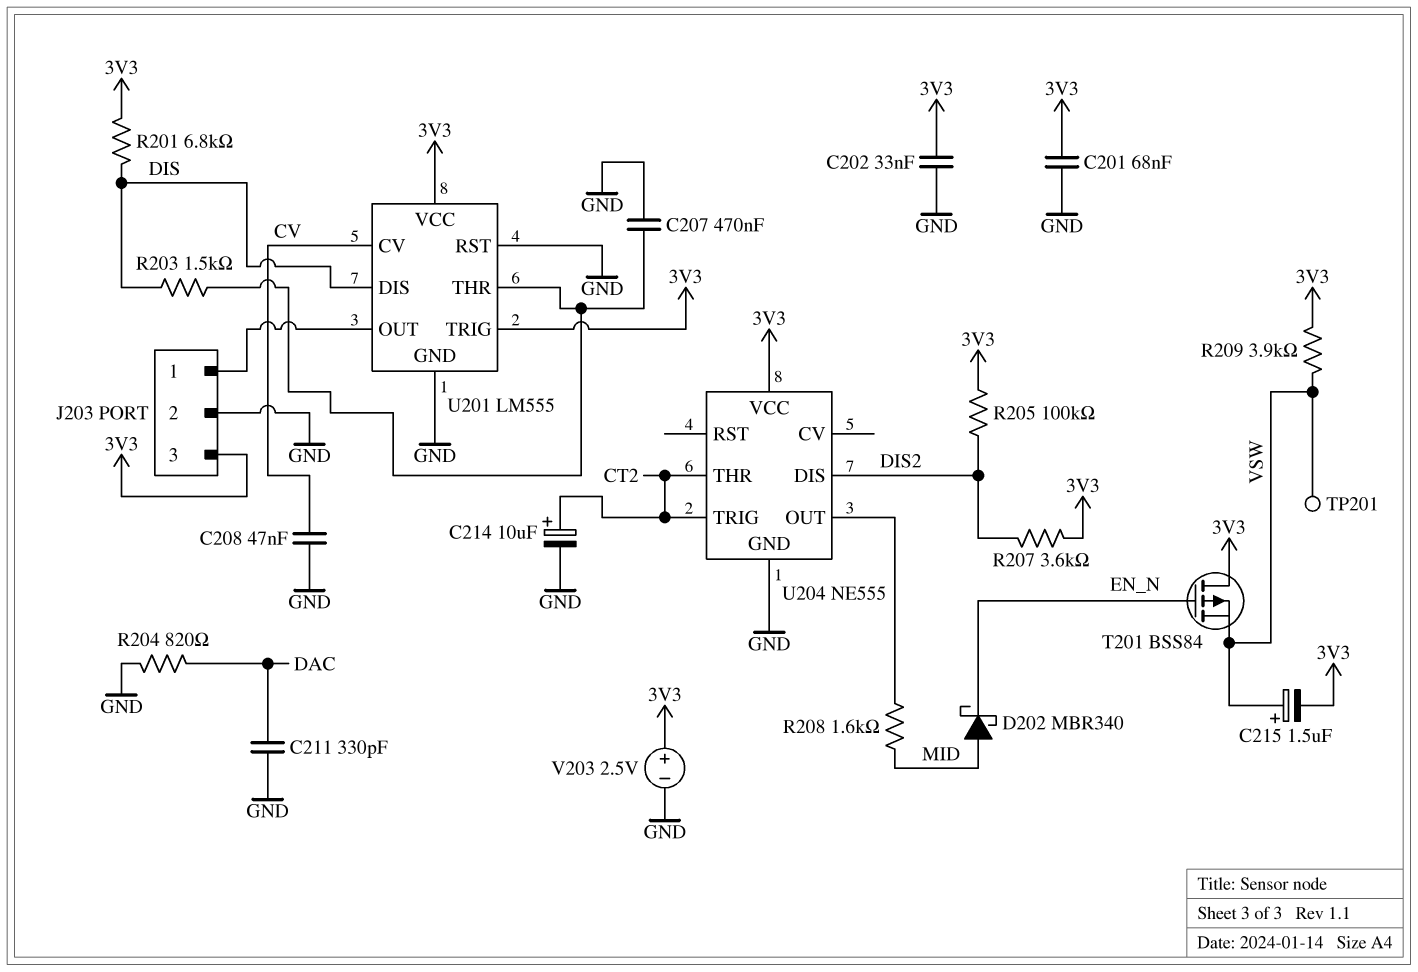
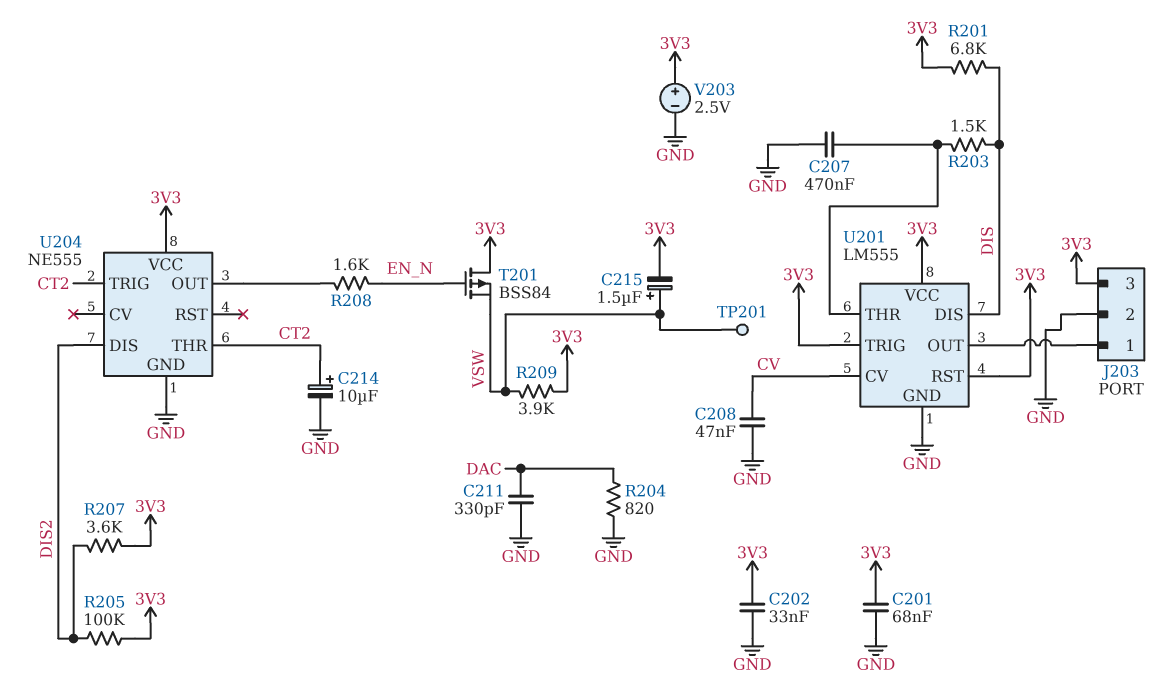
D202: schottky MBR340 (A MID, K EN_N) -> none
R208: 1.6k (MID, U204/OUT) -> 1.6k (EN_N, U204/OUT)
U201 pin RST: GND -> 3V3

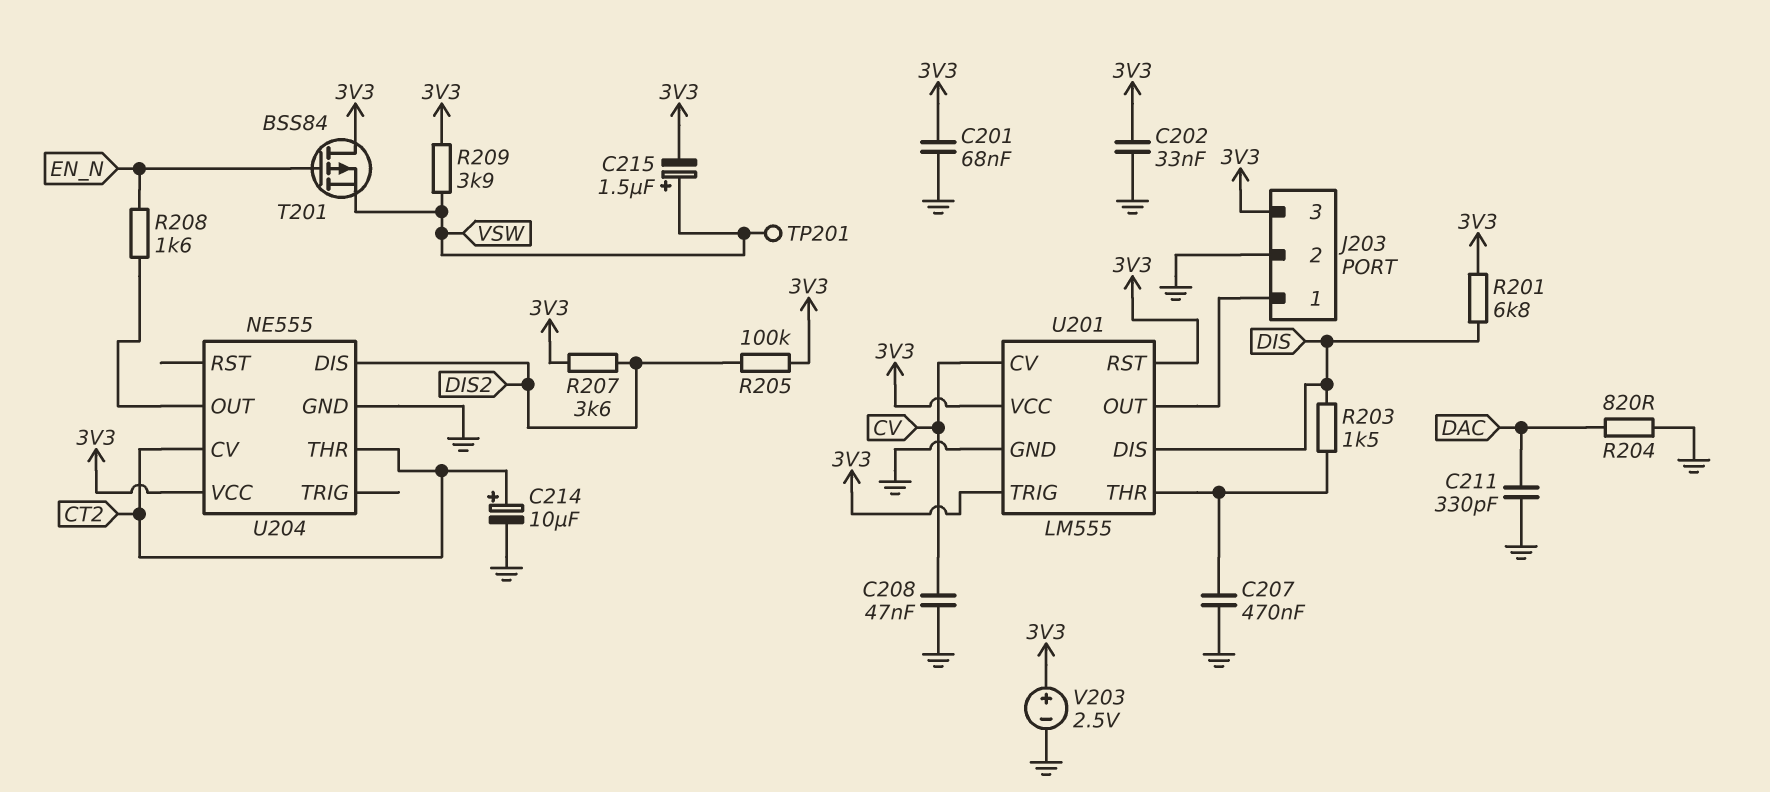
U204 pin CV: none -> CT2
U204 pin TRIG: CT2 -> none

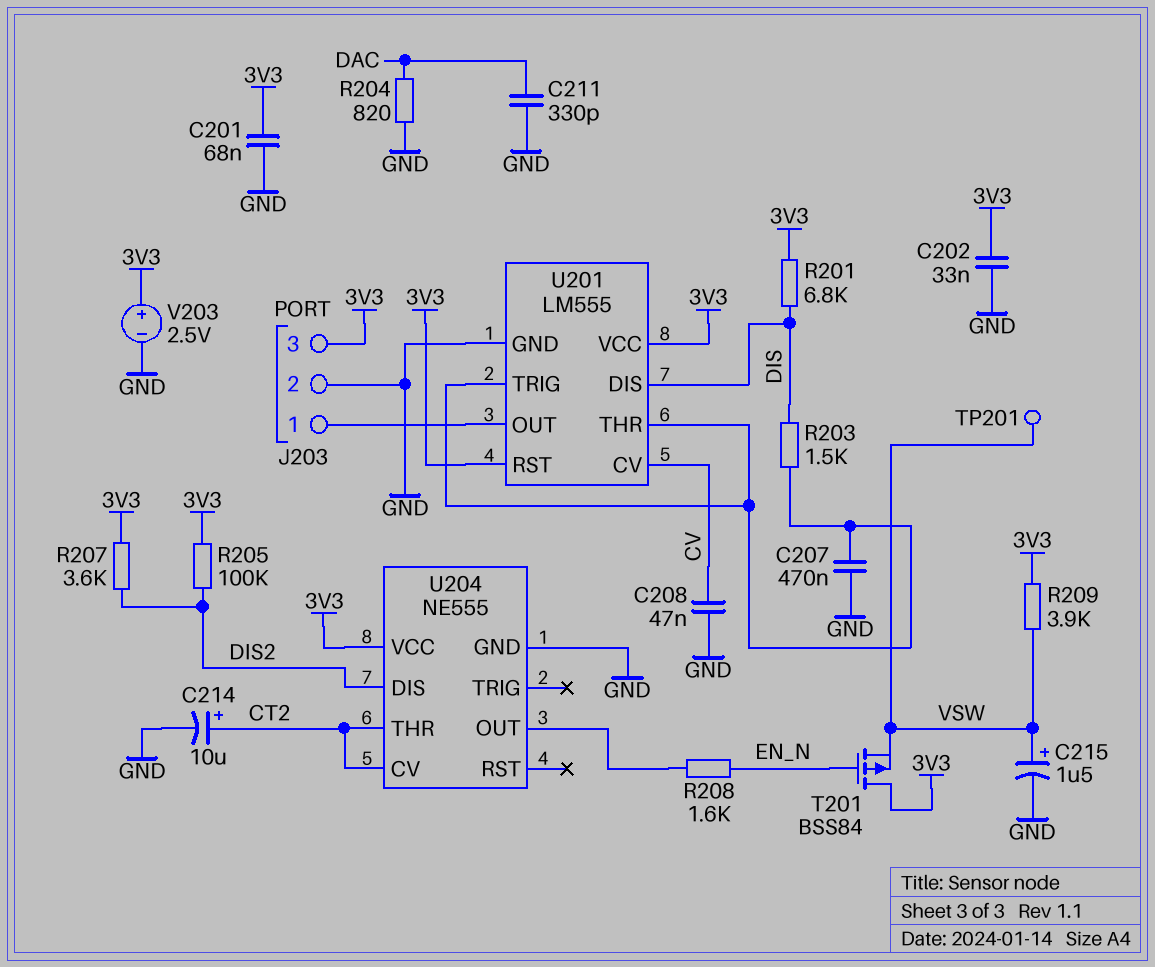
C215: 1.5uF (plus VSW, minus 3V3) -> 1.5uF (plus VSW, minus GND)
U201 pin TRIG: 3V3 -> U201/THR

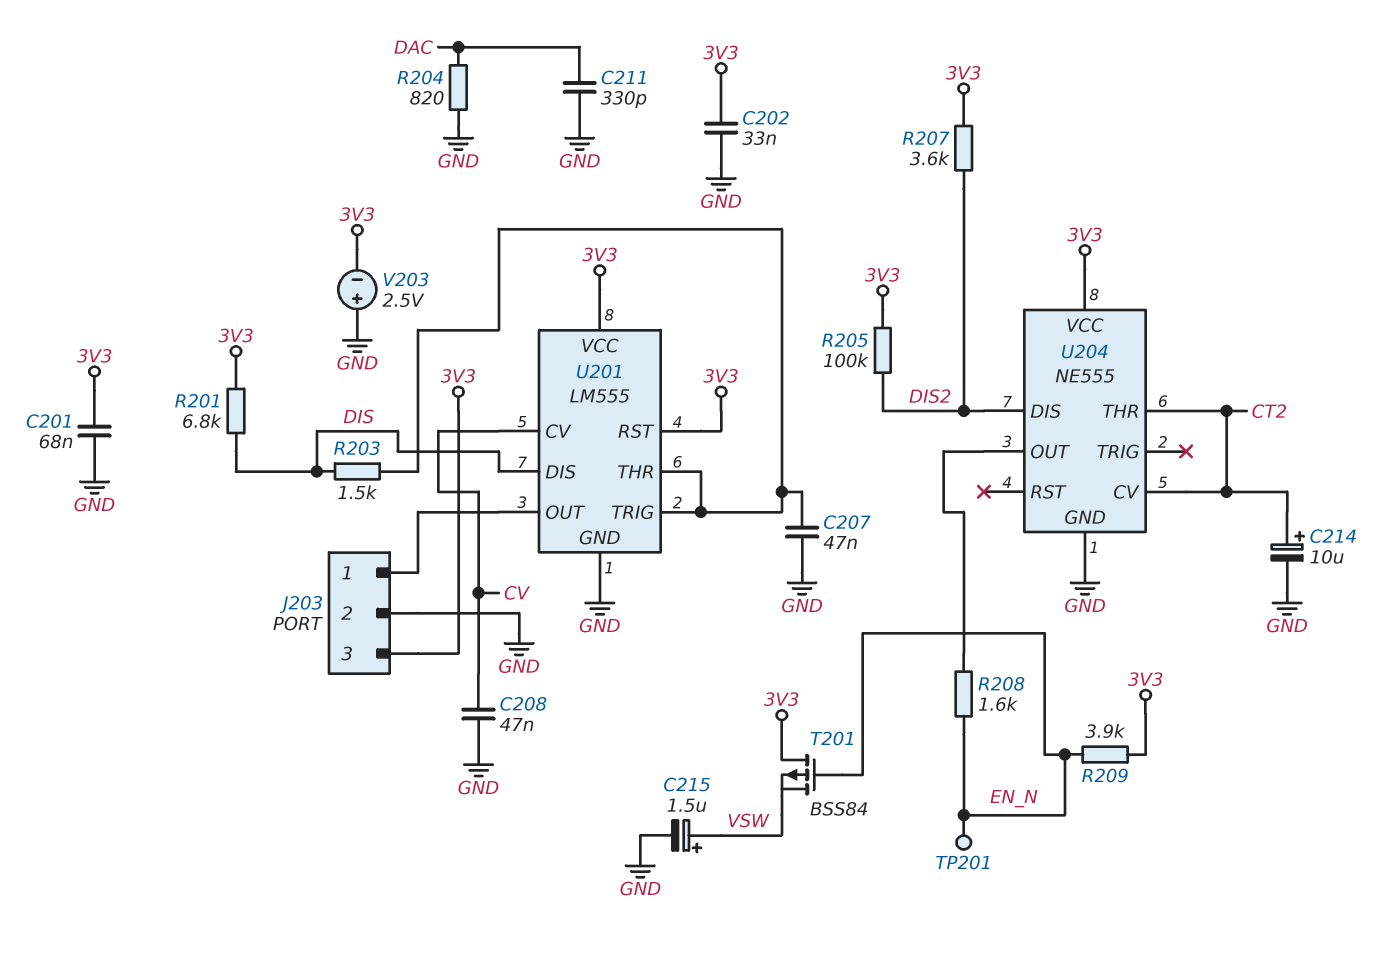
C207: 470nF (GND, U201/THR) -> 47nF (GND, U201/THR)
R209: 3.9k (3V3, VSW) -> 3.9k (3V3, EN_N)
TP201: test point (VSW) -> test point (EN_N)
V203: 2.5V (plus 3V3, minus GND) -> 2.5V (plus GND, minus 3V3)

